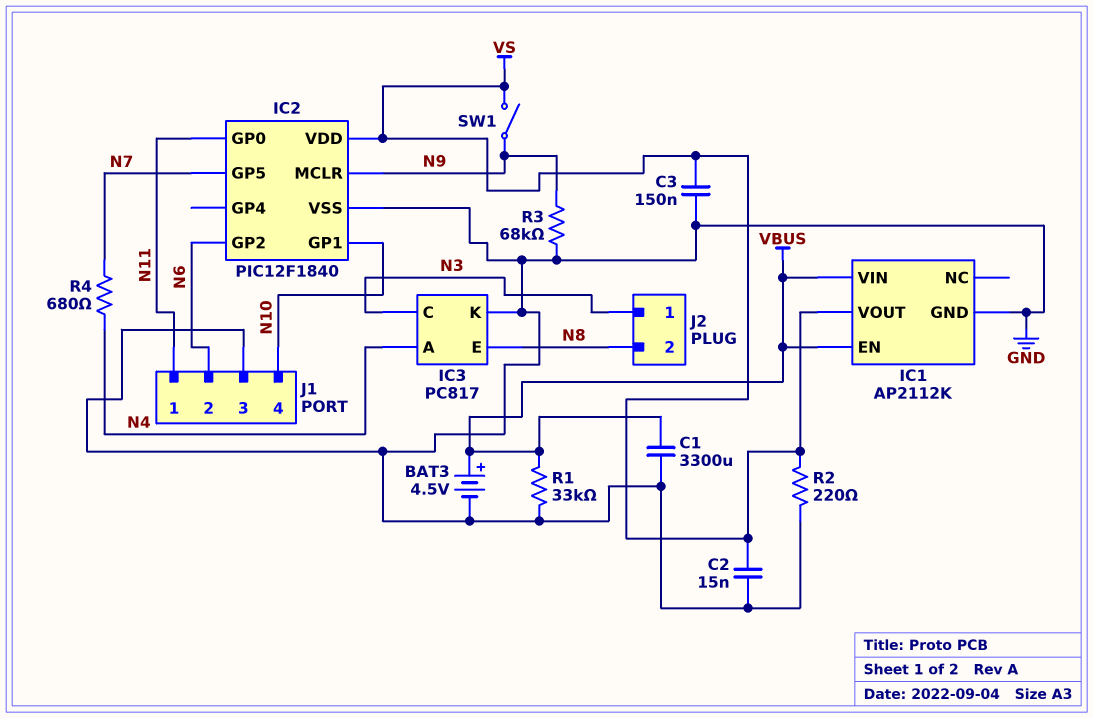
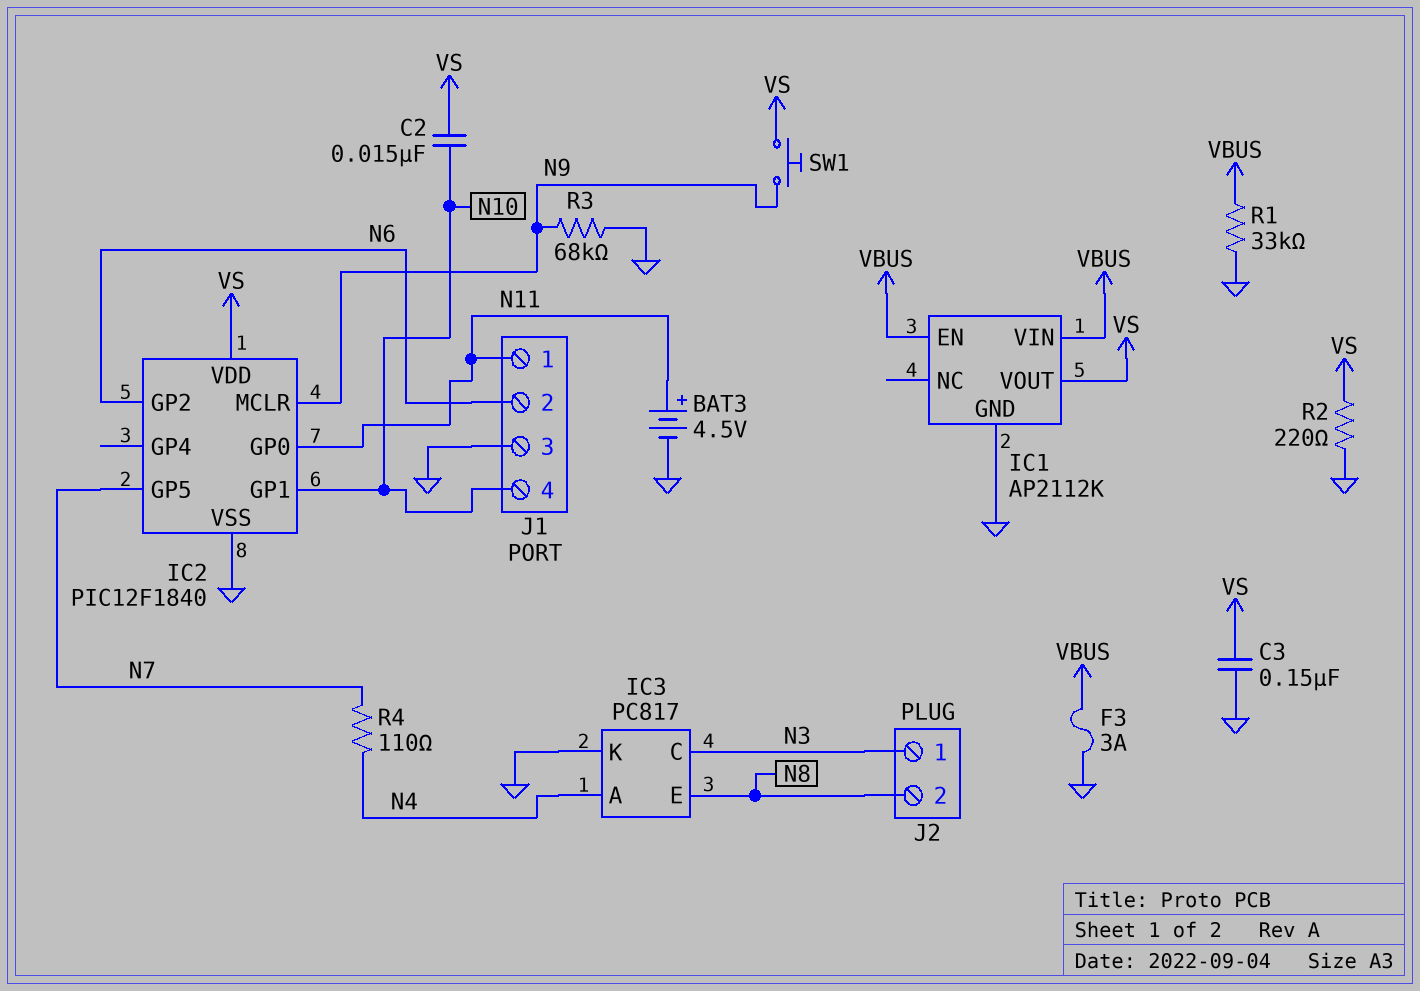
BAT3: 4.5V (plus VBUS, minus GND) -> 4.5V (plus N11, minus GND)
C1: 3300uF (GND, VBUS) -> none
C2: 15nF (GND, VS) -> 15nF (N10, VS)
F3: none -> 3A (GND, VBUS)
R4: 680 (N4, N7) -> 110 (N4, N7)
SW1: switch (N9, VS) -> button (N9, VS)

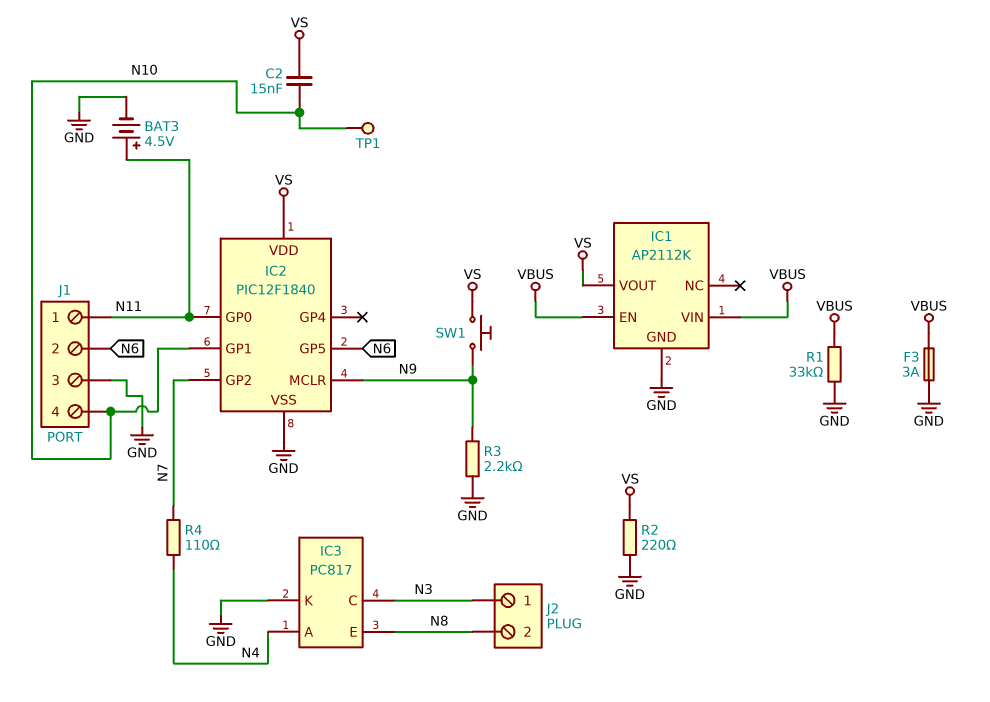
C3: 150nF (GND, VS) -> none
IC2 pin GP2: N6 -> N7
IC2 pin GP5: N7 -> N6
R3: 68k (GND, N9) -> 2.2k (GND, N9)
TP1: none -> test point (N10)

